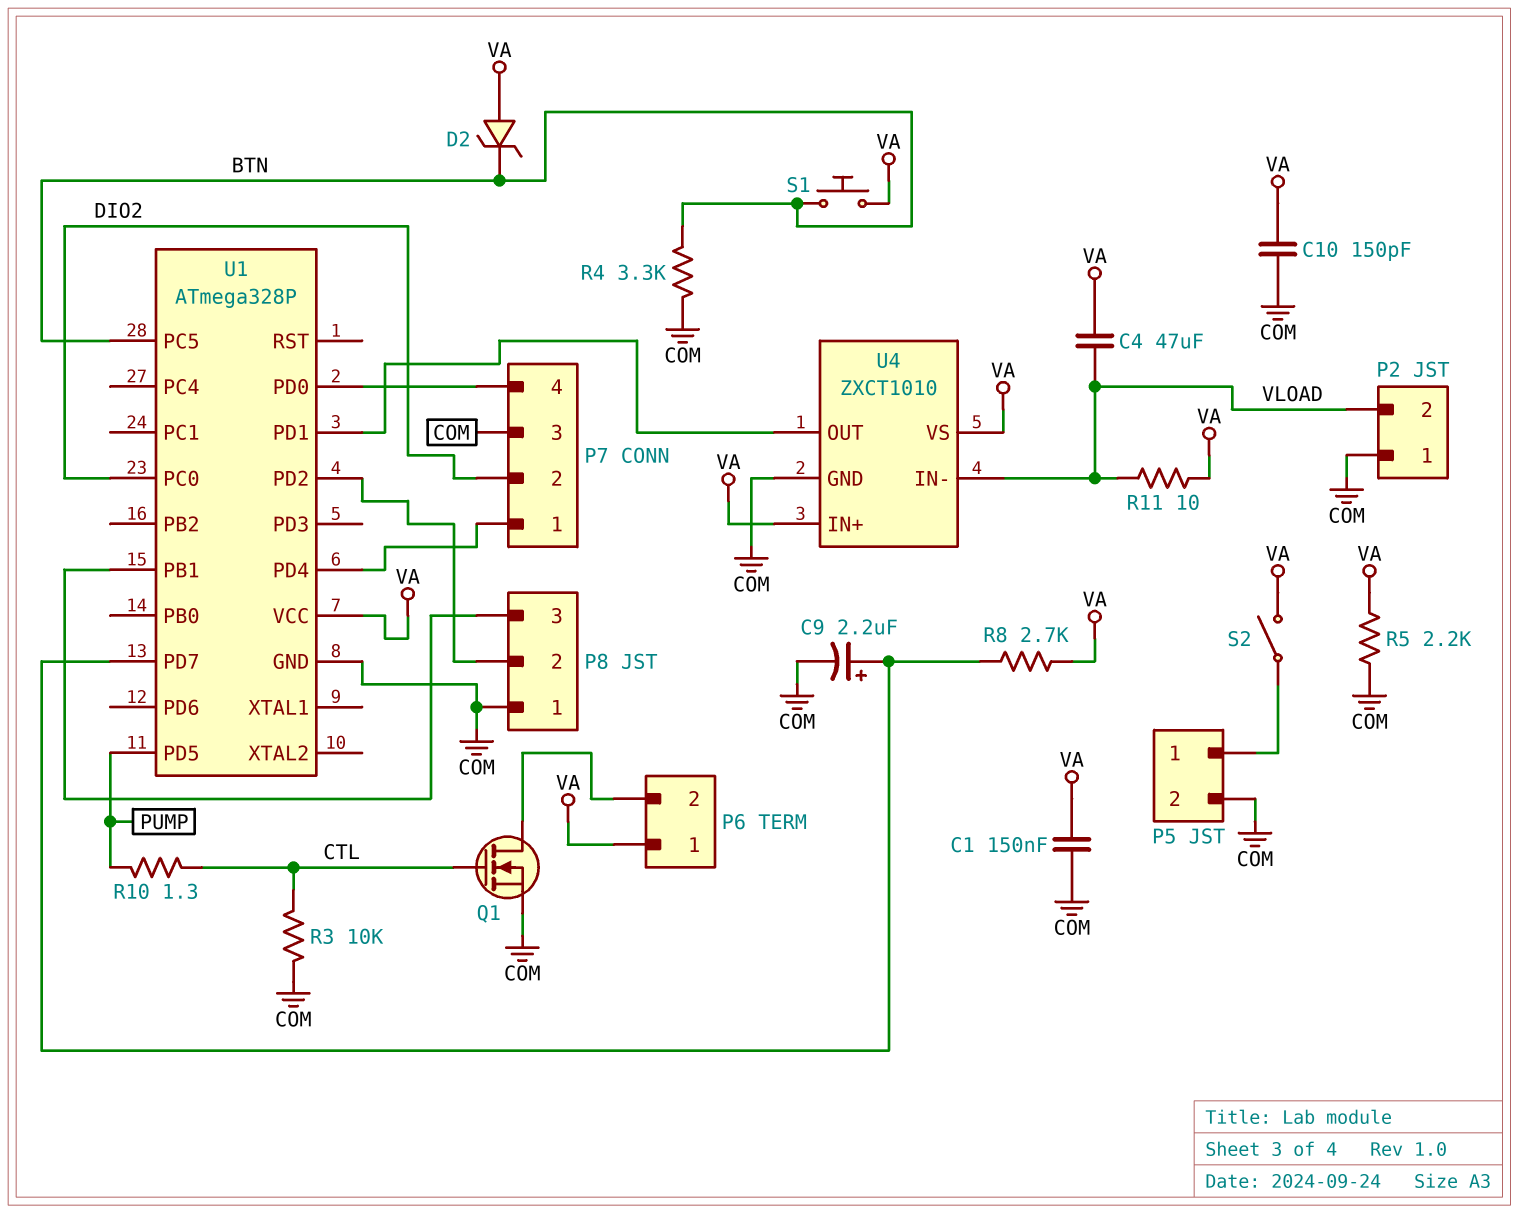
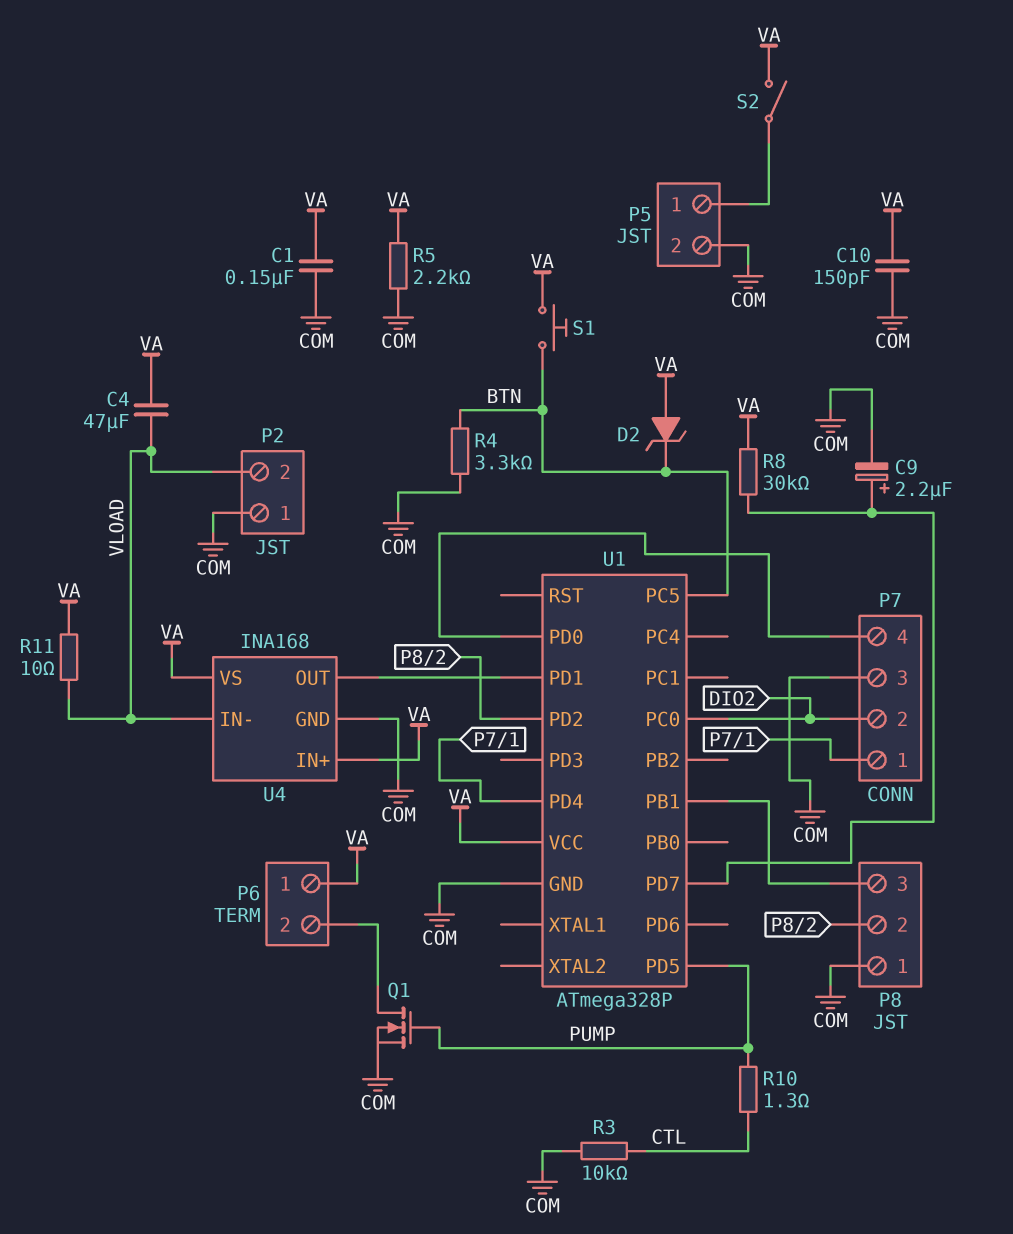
Q1: NMOS (G CTL, D P6/2, S COM) -> NMOS (G PUMP, D P6/2, S COM)
R8: 2.7k (U1/PD7, VA) -> 30k (U1/PD7, VA)
U4: ZXCT1010 -> INA168

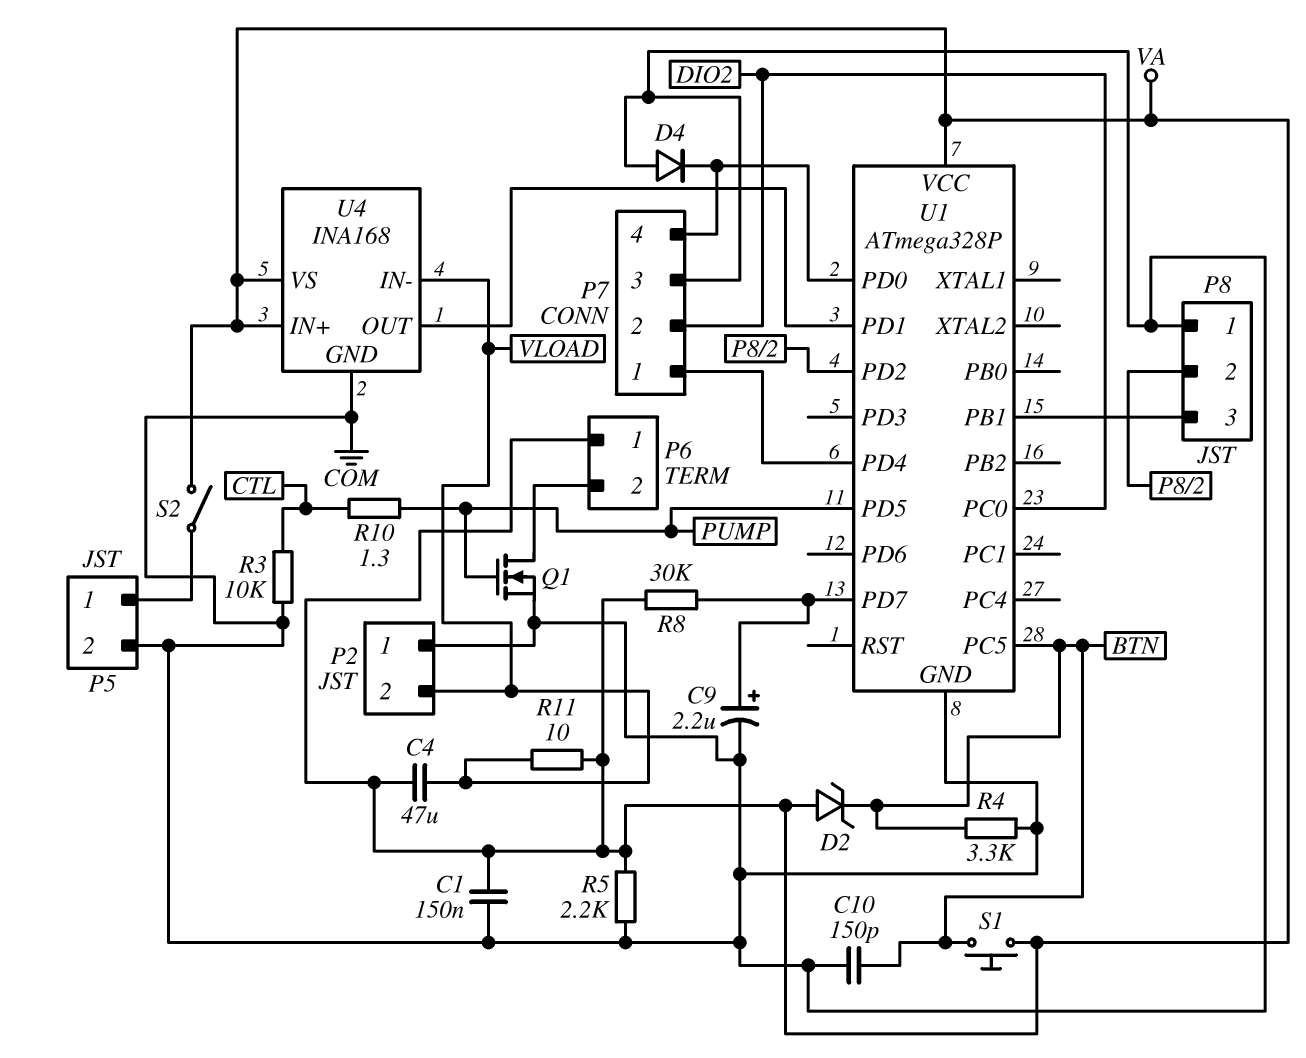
C10: 150pF (COM, VA) -> 150pF (BTN, COM)
D4: none -> diode (A COM, K P7/4)

